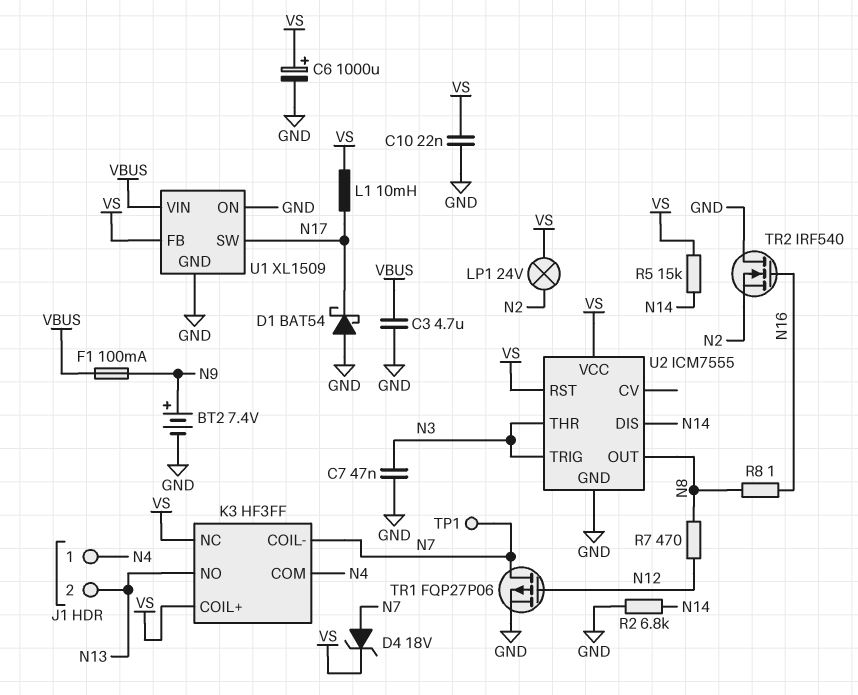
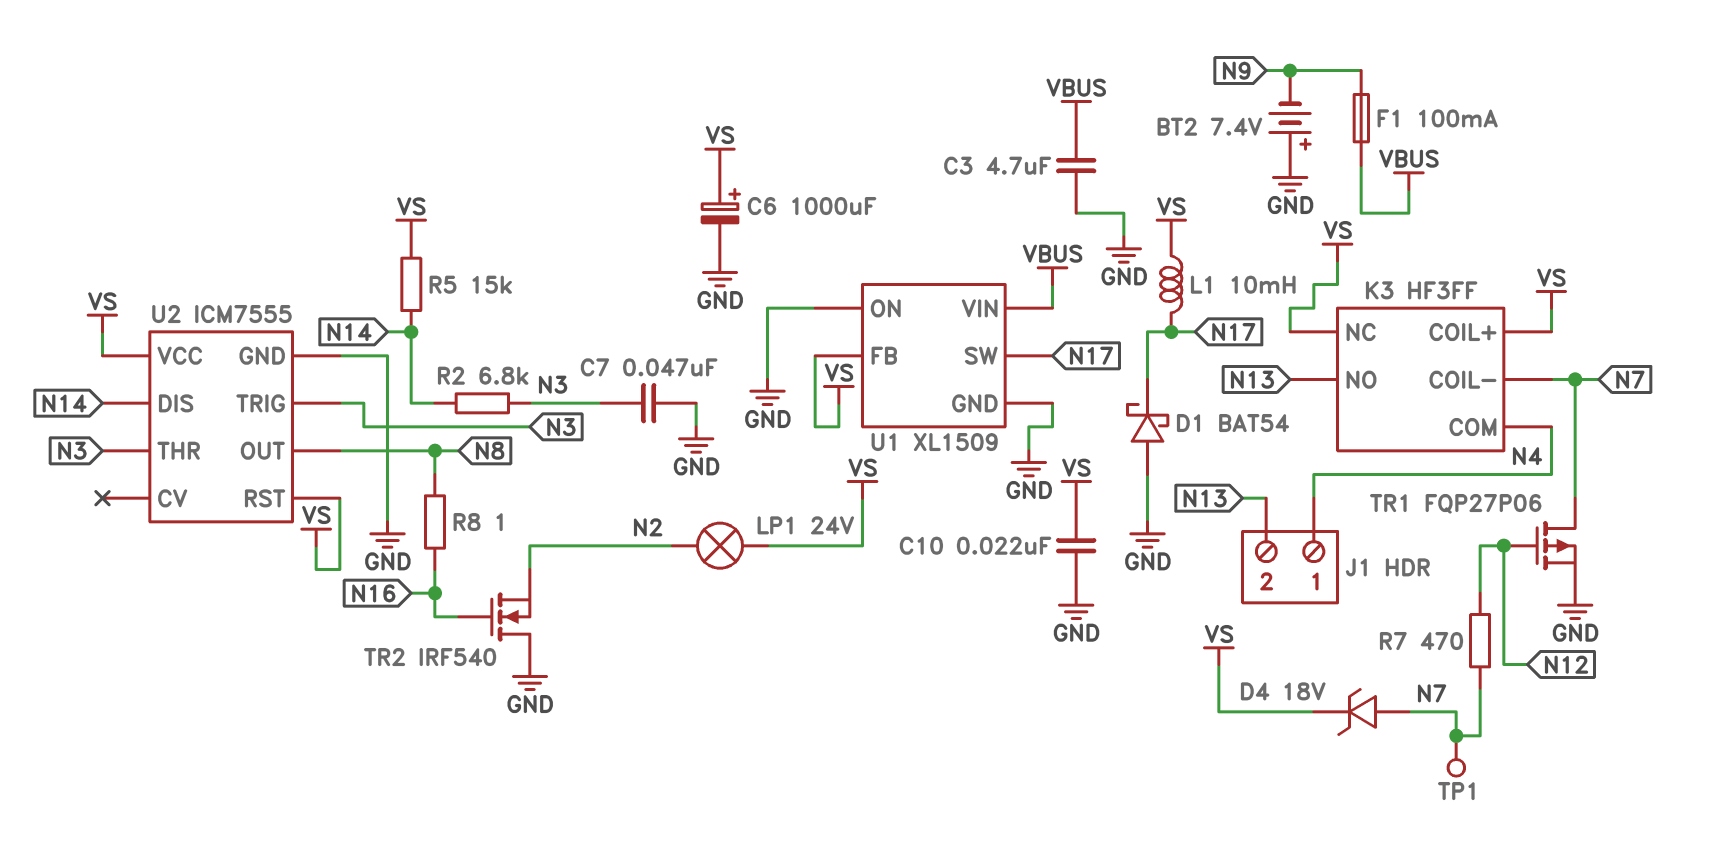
BT2: 7.4V (plus N9, minus GND) -> 7.4V (plus GND, minus N9)
R2: 6.8k (GND, N14) -> 6.8k (N3, N14)
R7: 470 (N8, N12) -> 470 (N7, N12)

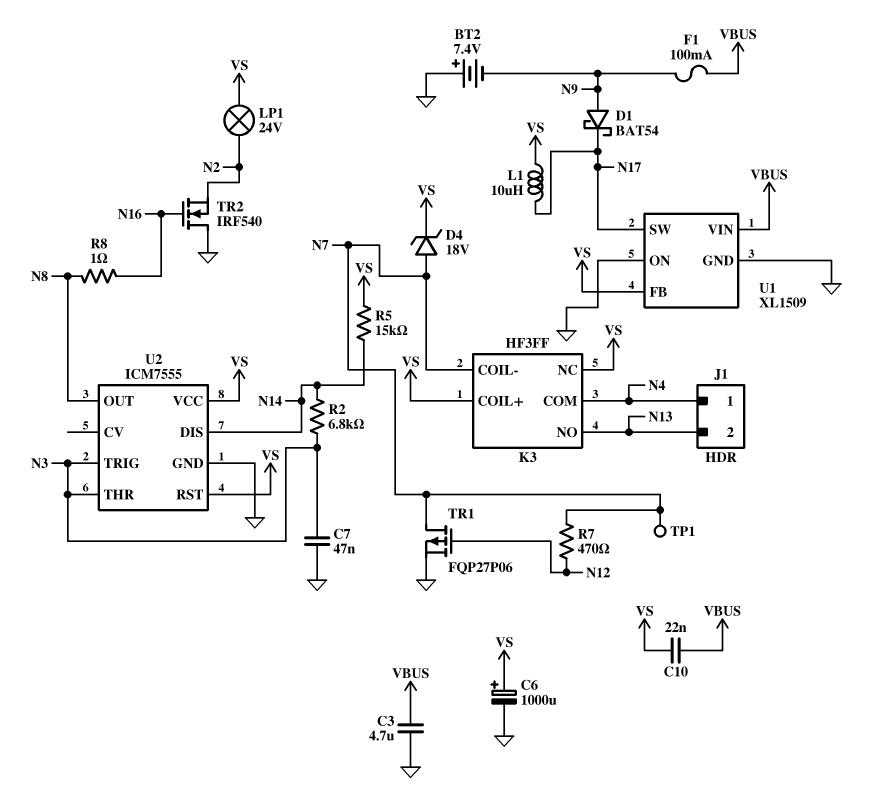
C10: 22nF (GND, VS) -> 22nF (VBUS, VS)
D1: schottky BAT54 (A GND, K N17) -> schottky BAT54 (A N9, K N17)
L1: 10mH (N17, VS) -> 10uH (N17, VS)

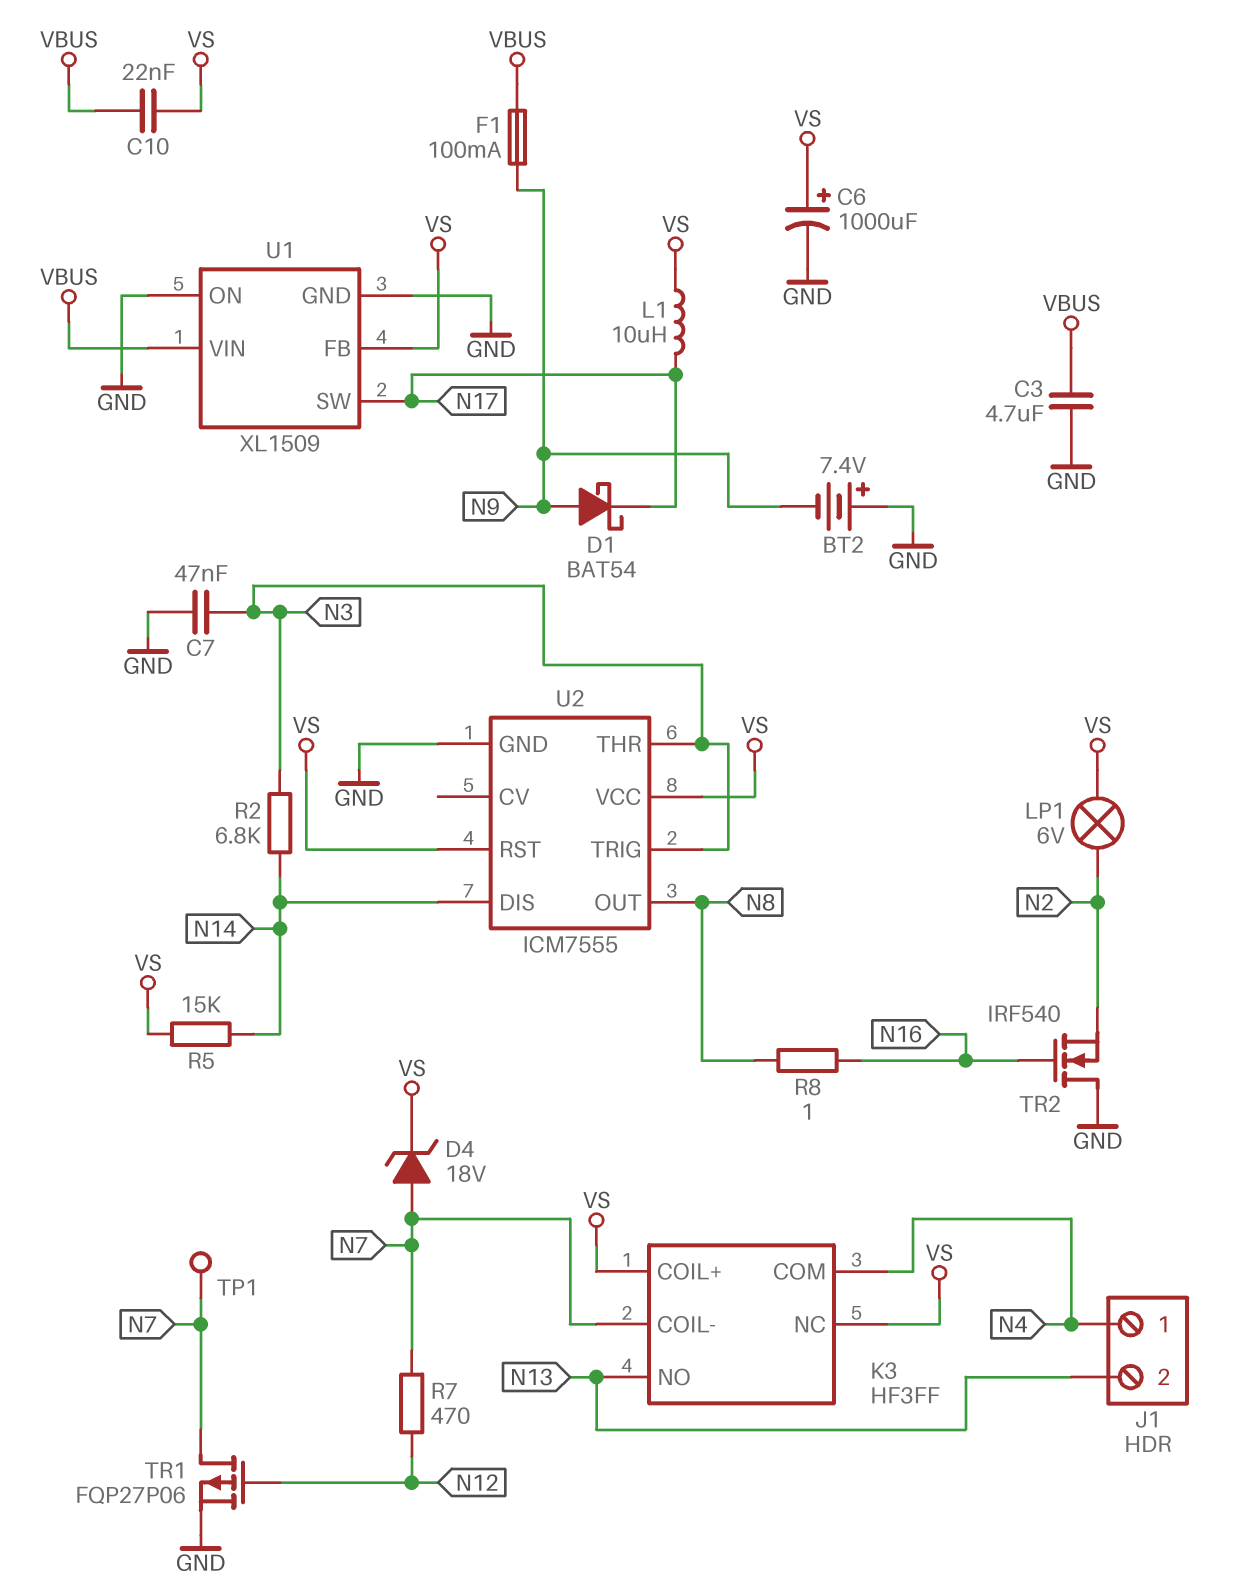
LP1: lamp 24V (N2, VS) -> lamp 6V (N2, VS)

